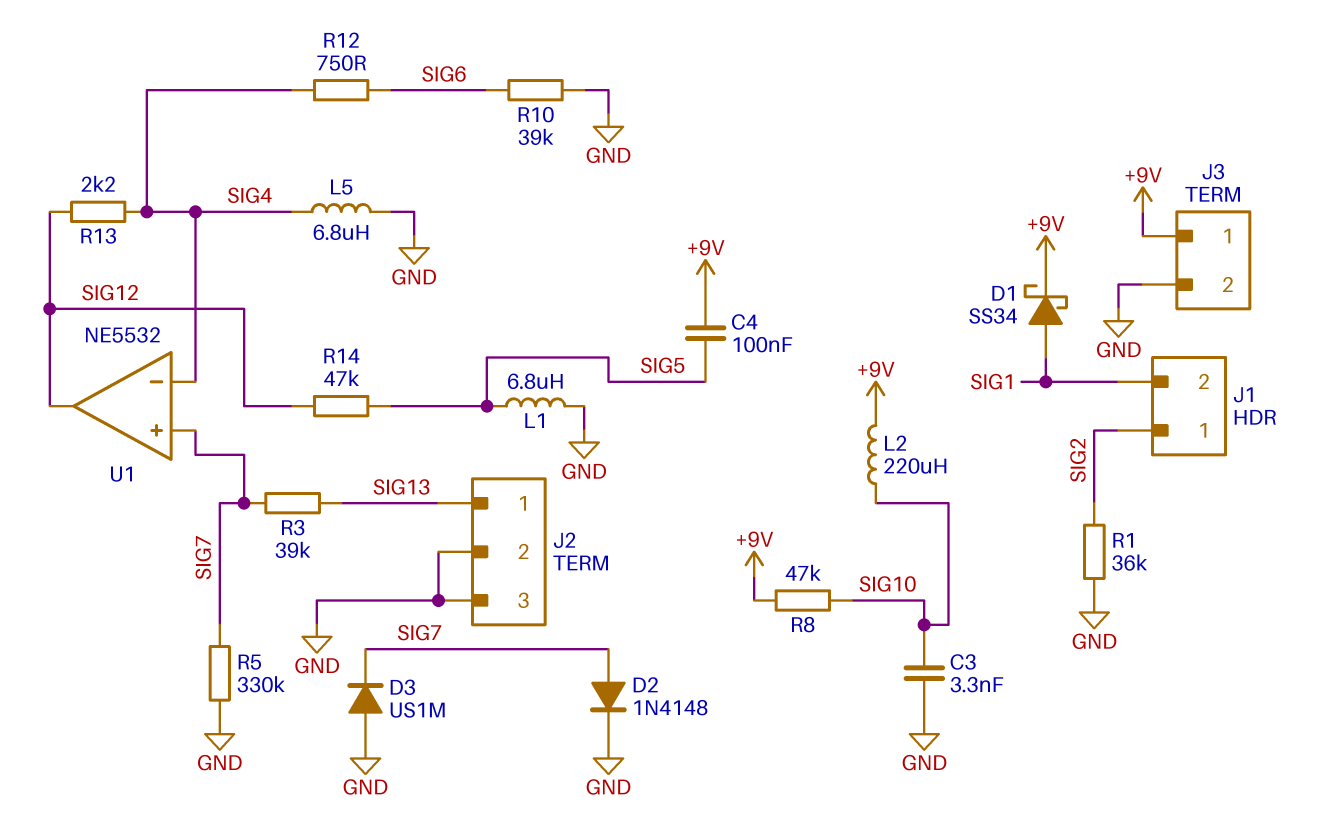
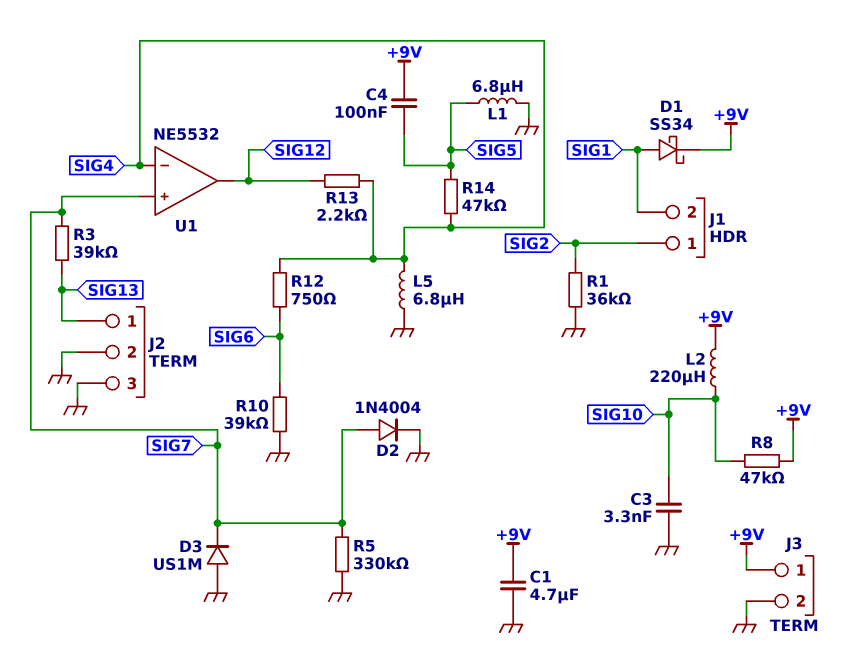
C1: none -> 4.7uF (+9V, GND)
D2: diode 1N4148 (A SIG7, K GND) -> diode 1N4004 (A SIG7, K GND)
R14: 47k (SIG5, SIG12) -> 47k (SIG4, SIG5)

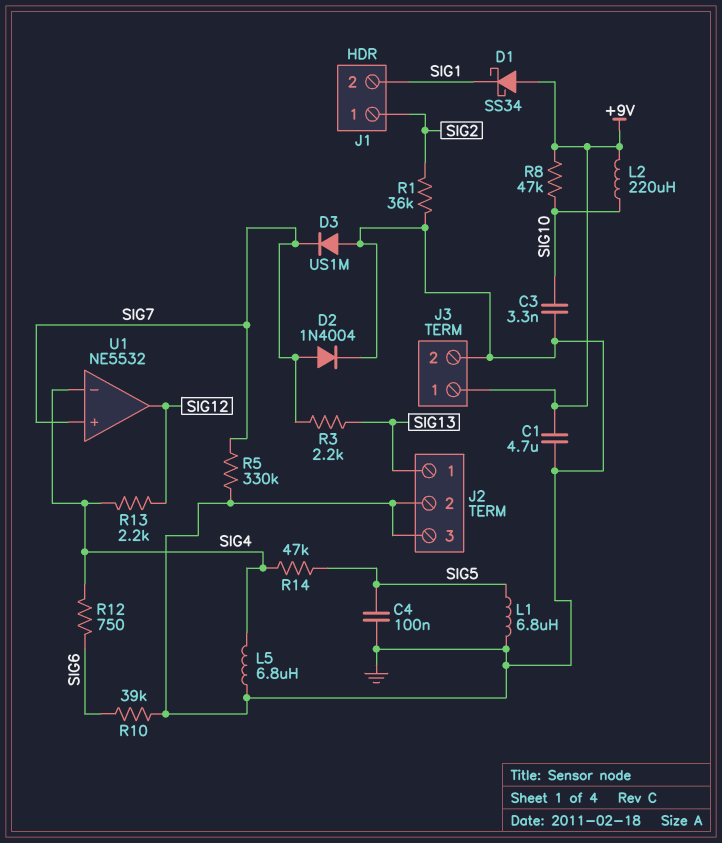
C4: 100nF (+9V, SIG5) -> 100nF (GND, SIG5)
D1: schottky SS34 (A SIG1, K +9V) -> schottky SS34 (A +9V, K SIG1)
R3: 39k (SIG7, SIG13) -> 2.2k (SIG7, SIG13)

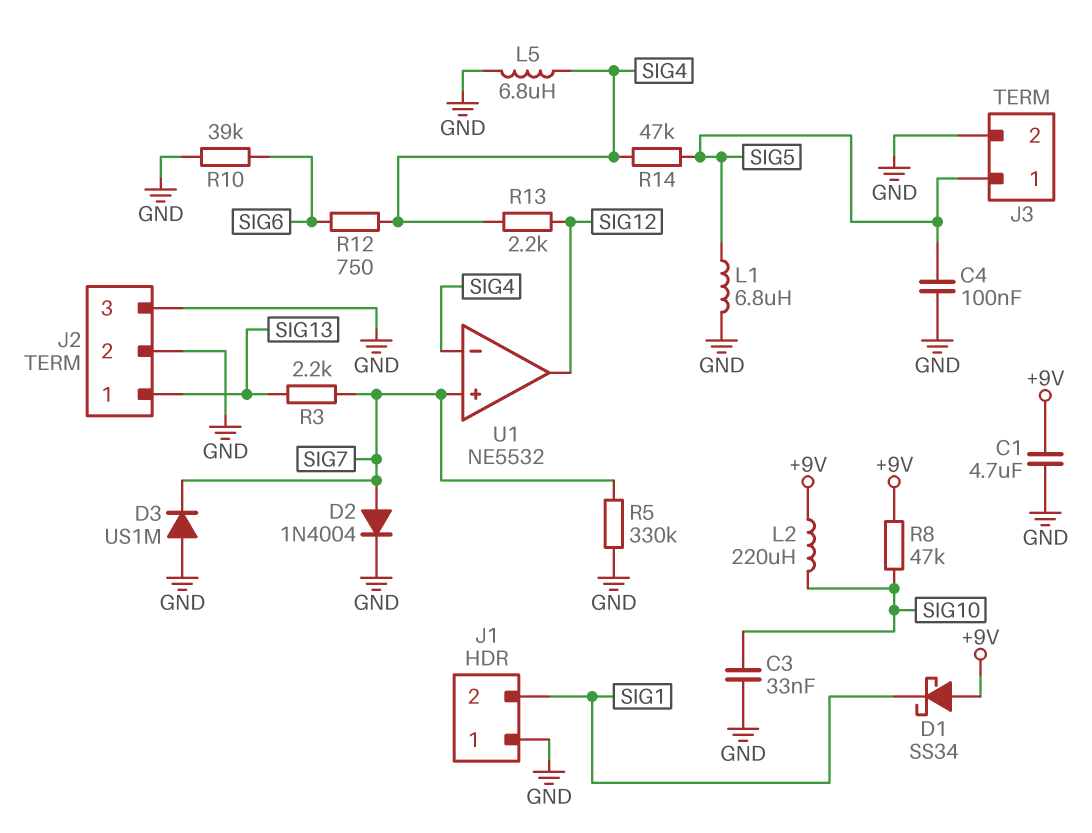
C3: 3.3nF (GND, SIG10) -> 33nF (GND, SIG10)
J1 pin 1: SIG2 -> GND
J3 pin 1: +9V -> SIG5
R1: 36k (GND, SIG2) -> none

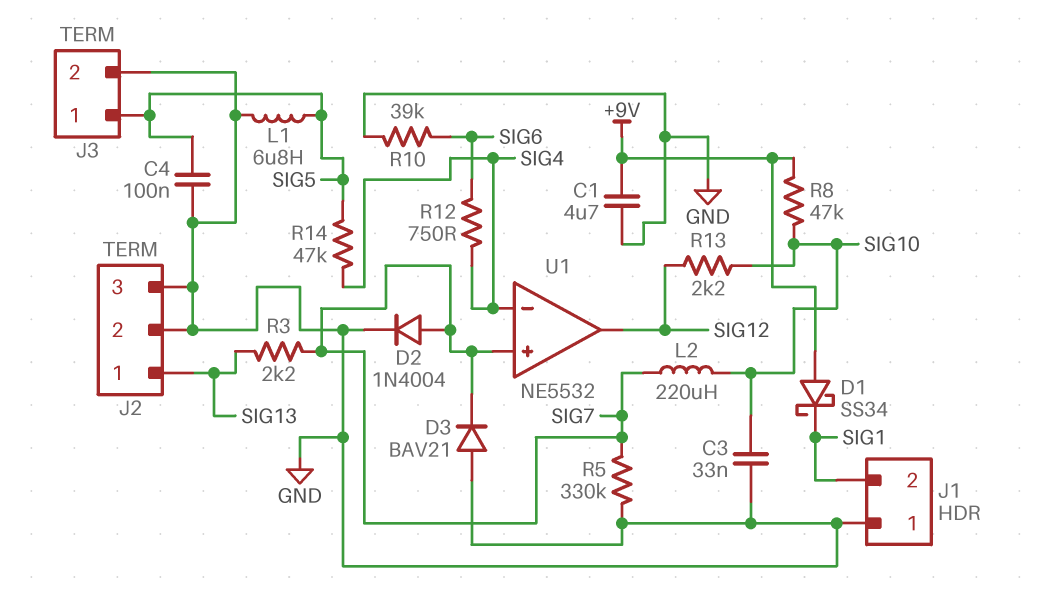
D3: diode US1M (A GND, K SIG7) -> diode BAV21 (A GND, K SIG7)
L2: 220uH (+9V, SIG10) -> 220uH (SIG7, SIG10)
L5: 6.8uH (GND, SIG4) -> none
R13: 2.2k (SIG4, SIG12) -> 2.2k (SIG10, SIG12)

